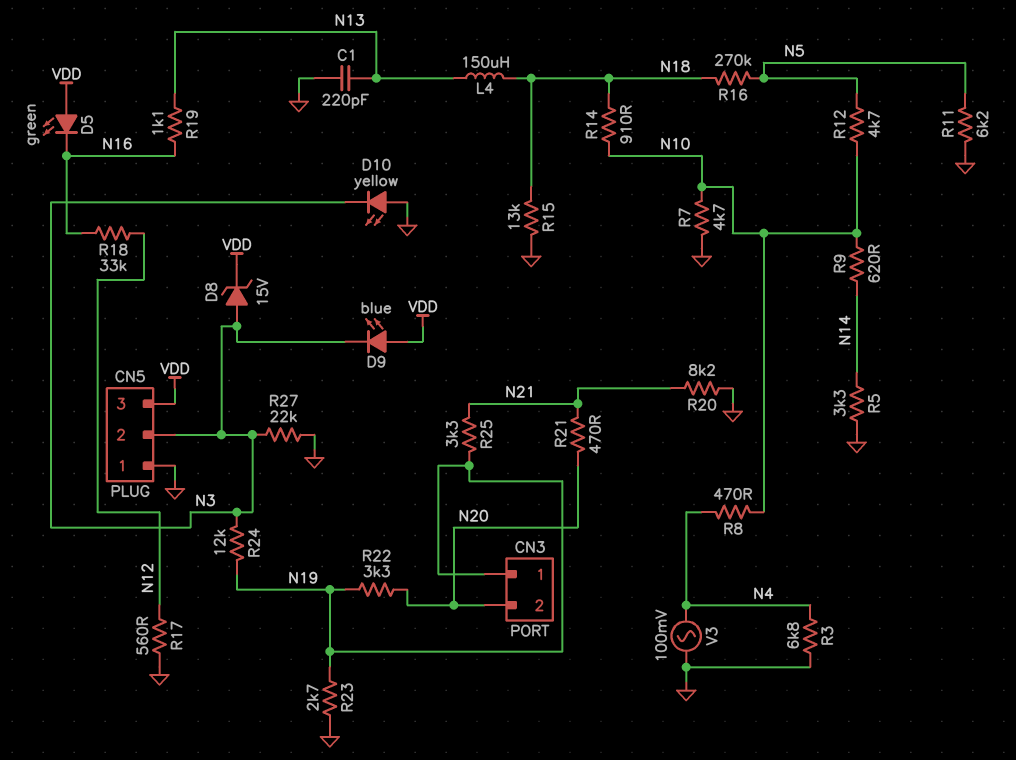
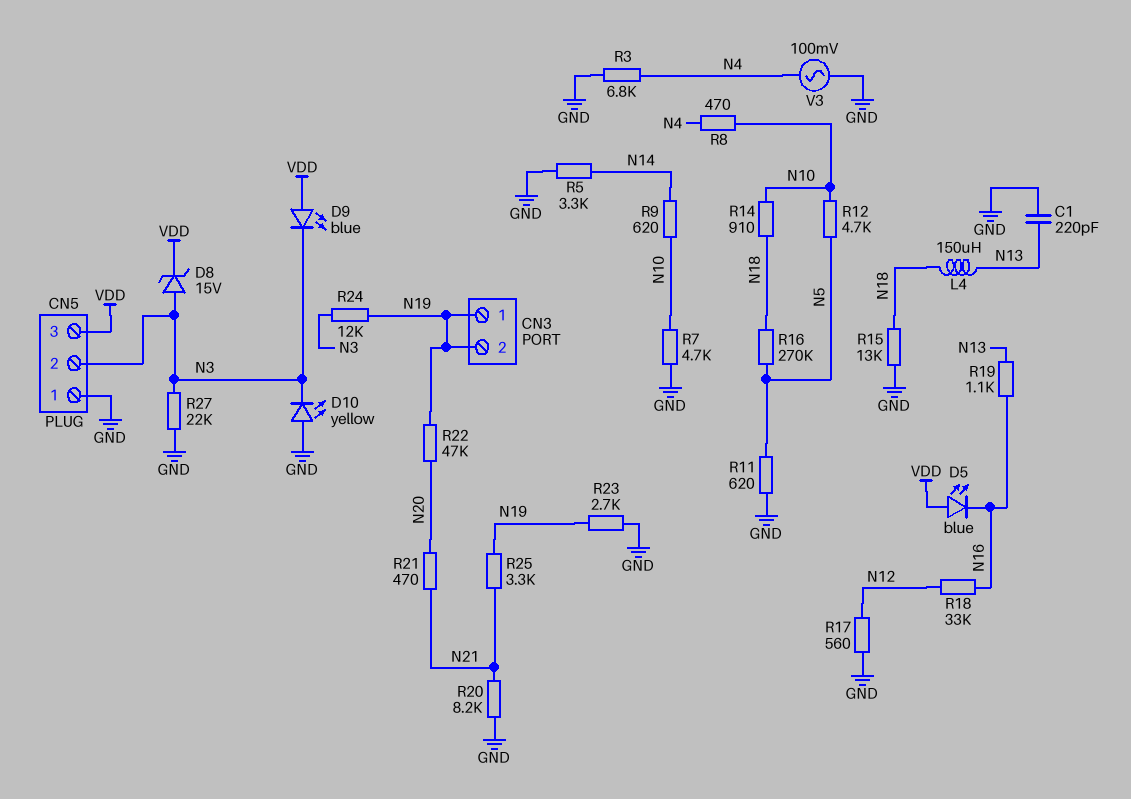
CN3 pin 2: N20 -> N19
D5: LED green (A VDD, K N16) -> LED blue (A VDD, K N16)
R11: 6.2k (GND, N5) -> 620 (GND, N5)
R22: 3.3k (N19, N20) -> 47k (N19, N20)

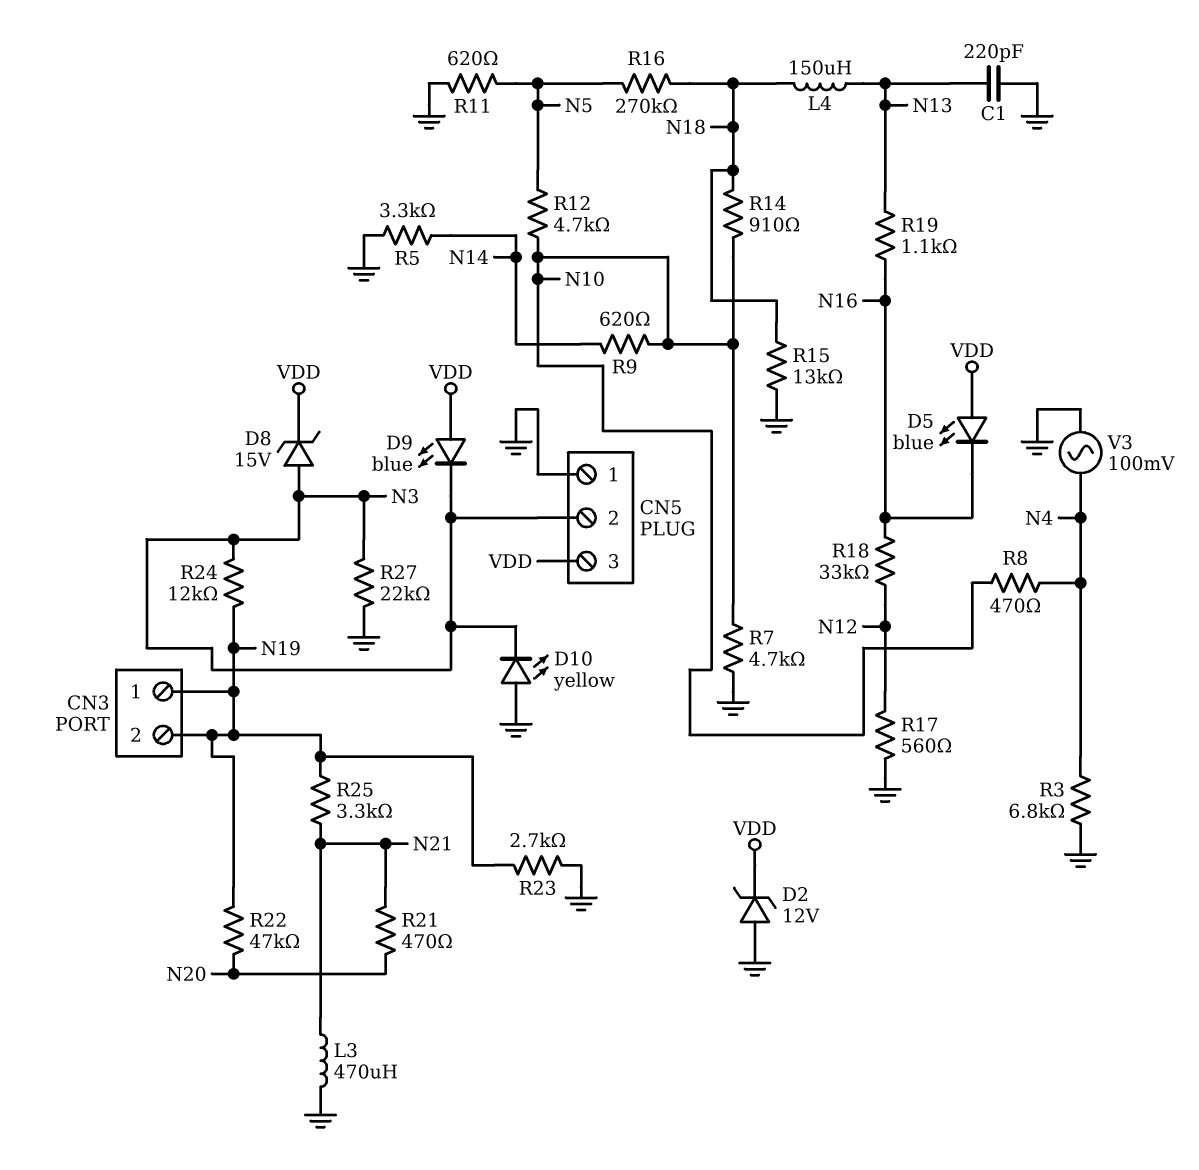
D2: none -> zener 12V (A GND, K VDD)
L3: none -> 470uH (GND, N21)
R20: 8.2k (GND, N21) -> none

